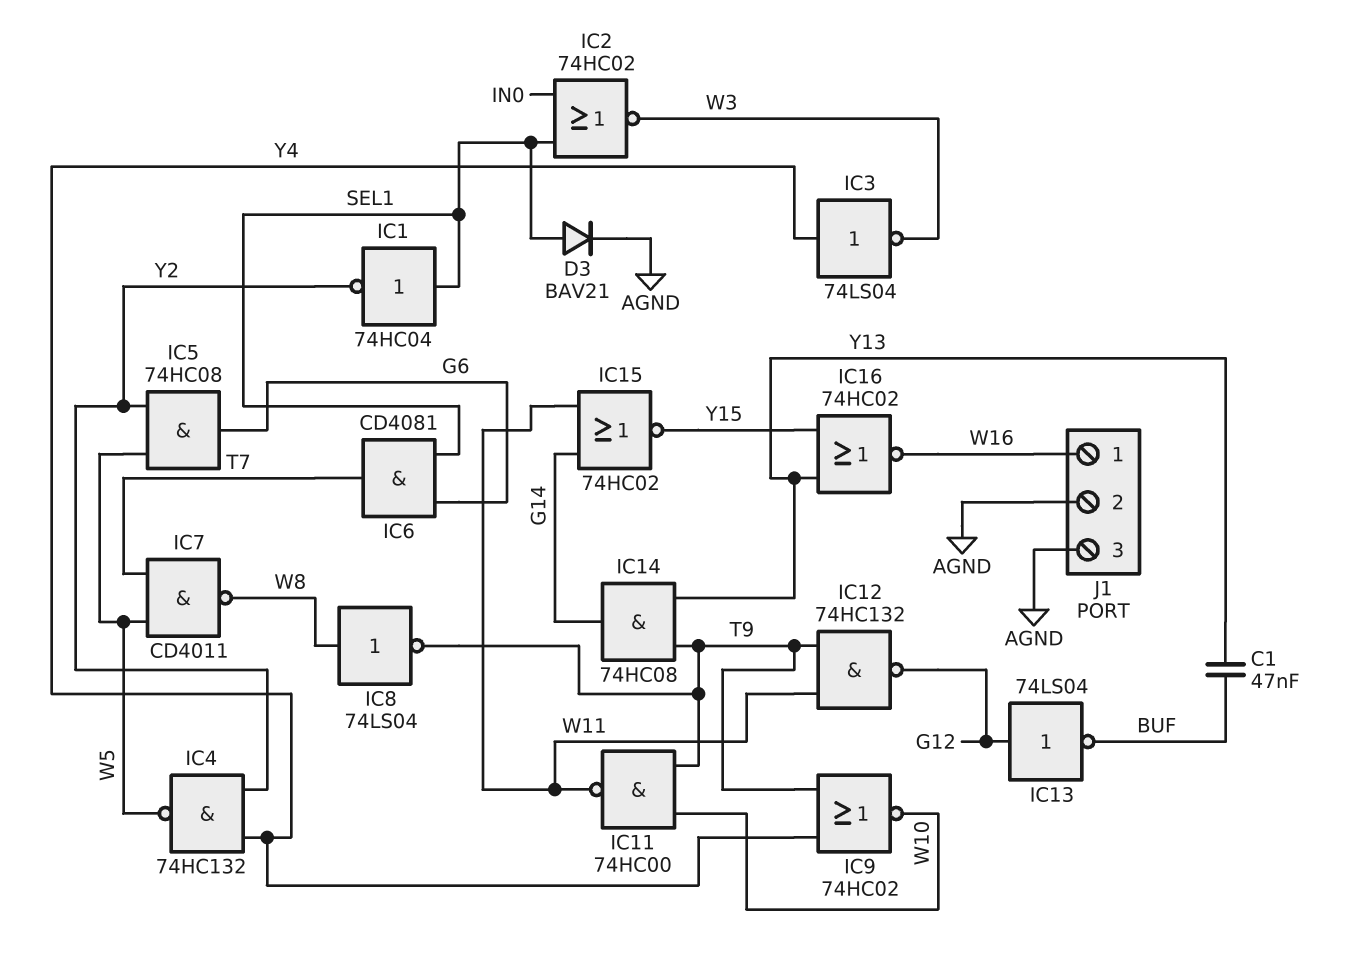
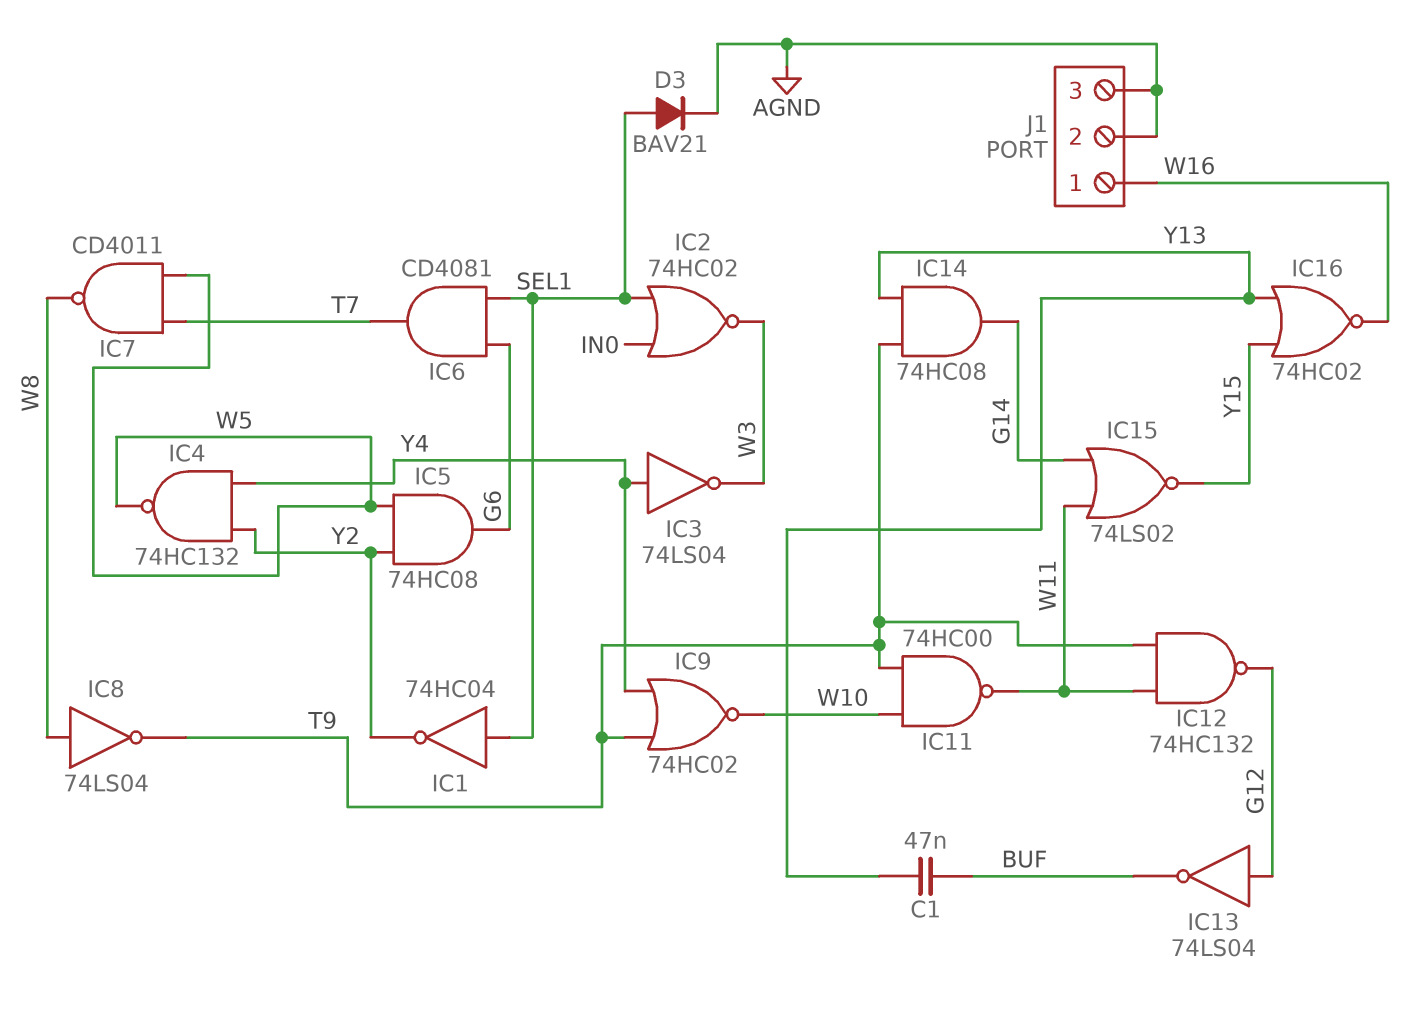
IC15: NOR 74HC02 (in G14, in W11, out Y15) -> NOR 74LS02 (in G14, in W11, out Y15)

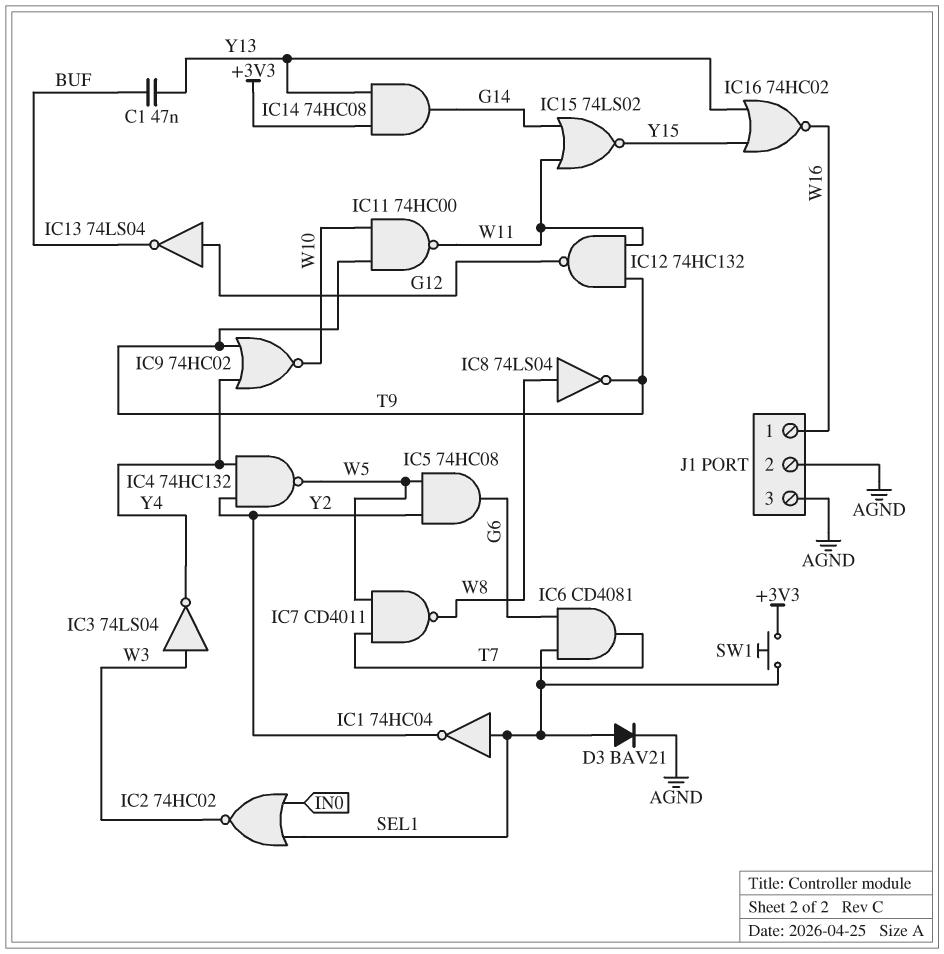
IC3: NOT 74LS04 (in Y4, out W3) -> NOT 74LS04 (in W3, out Y4)
IC14: AND 74HC08 (in T9, in Y13, out G14) -> AND 74HC08 (in +3V3, in Y13, out G14)
SW1: none -> button (+3V3, SEL1)

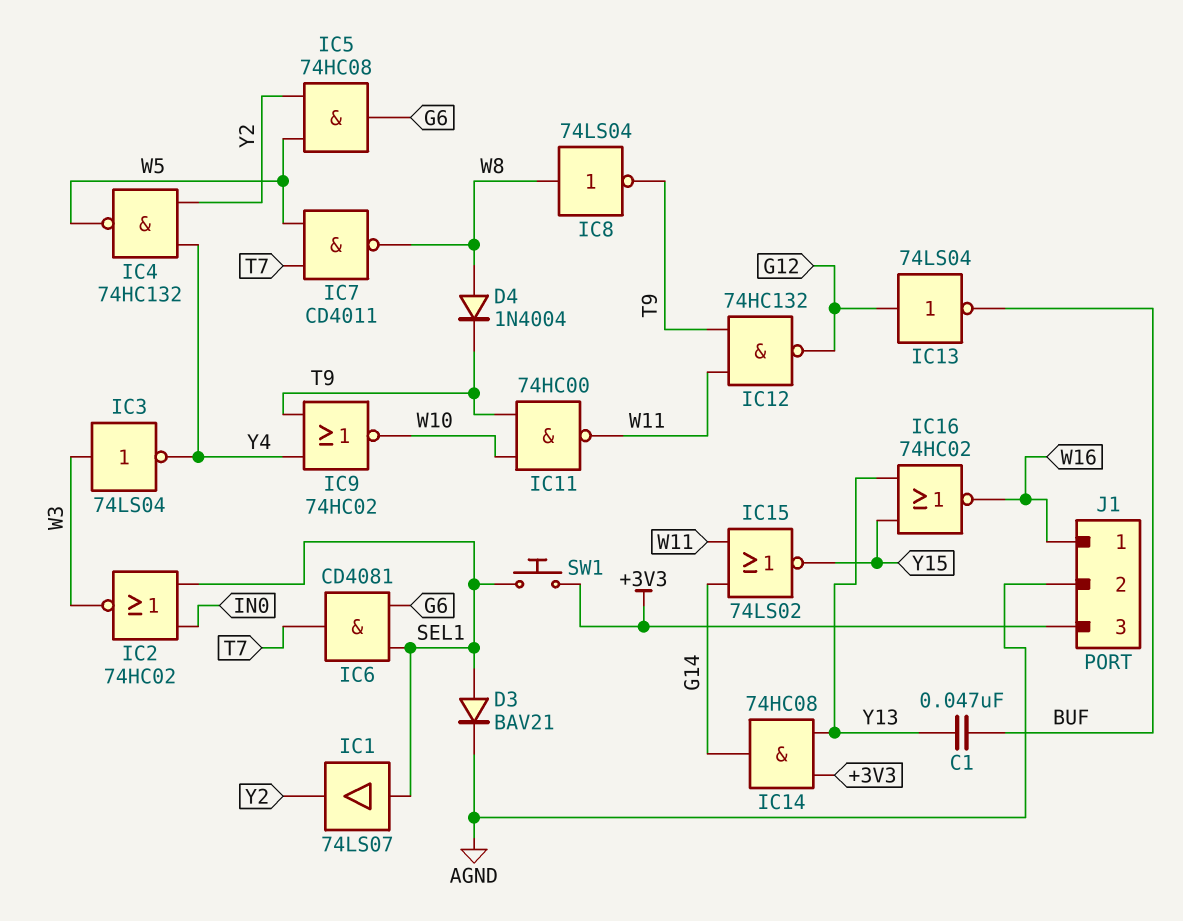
D4: none -> diode 1N4004 (A W8, K T9)
IC1: NOT 74HC04 (in SEL1, out Y2) -> buffer 74LS07 (in SEL1, out Y2)
J1 pin 3: AGND -> +3V3

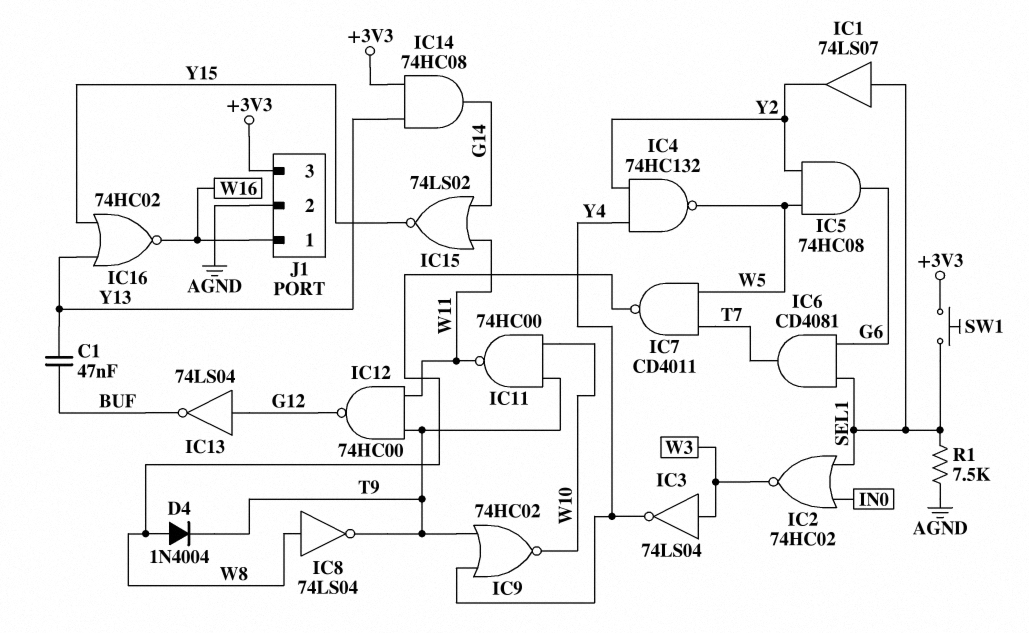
D3: diode BAV21 (A SEL1, K AGND) -> none
IC12: NAND 74HC132 (in T9, in W11, out G12) -> NAND 74HC00 (in T9, in W11, out G12)
R1: none -> 7.5k (AGND, SEL1)

